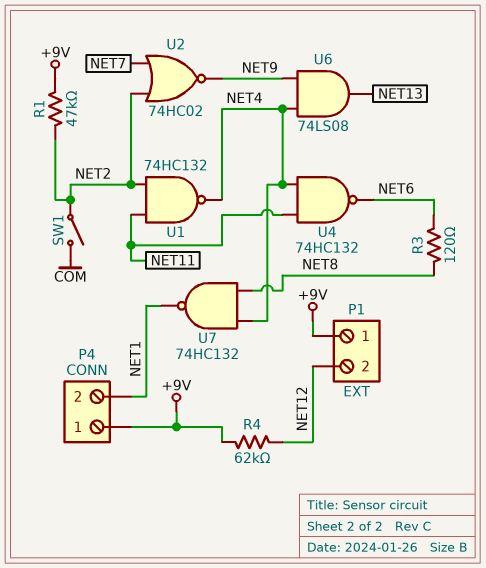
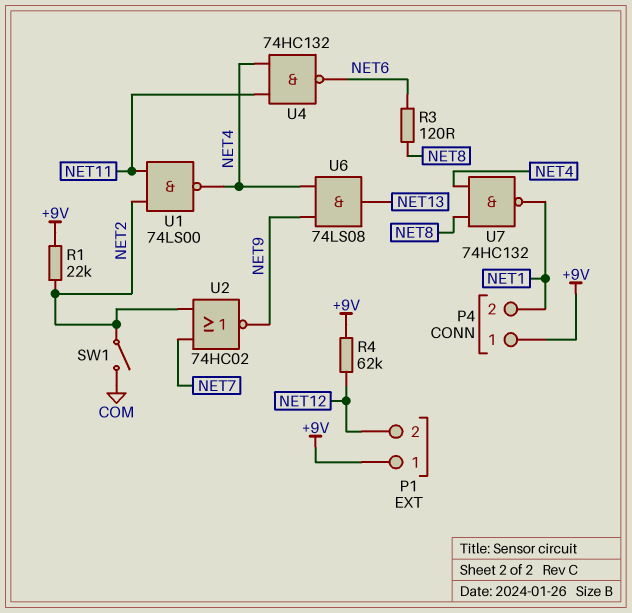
R1: 47k (+9V, NET2) -> 22k (+9V, NET2)
U1: NAND 74HC132 (in NET2, in NET11, out NET4) -> NAND 74LS00 (in NET2, in NET11, out NET4)

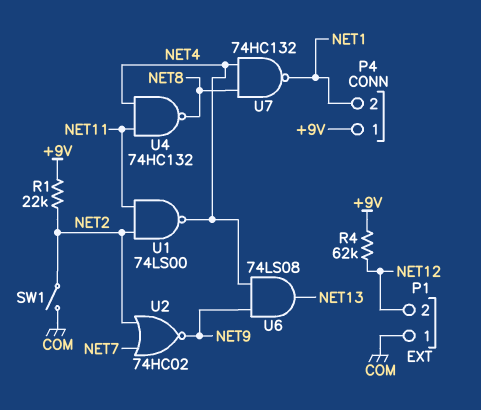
P1 pin 1: +9V -> COM
R3: 120 (NET6, NET8) -> none
U4: NAND 74HC132 (in NET4, in NET11, out NET6) -> NAND 74HC132 (in NET4, in NET11, out NET8)

